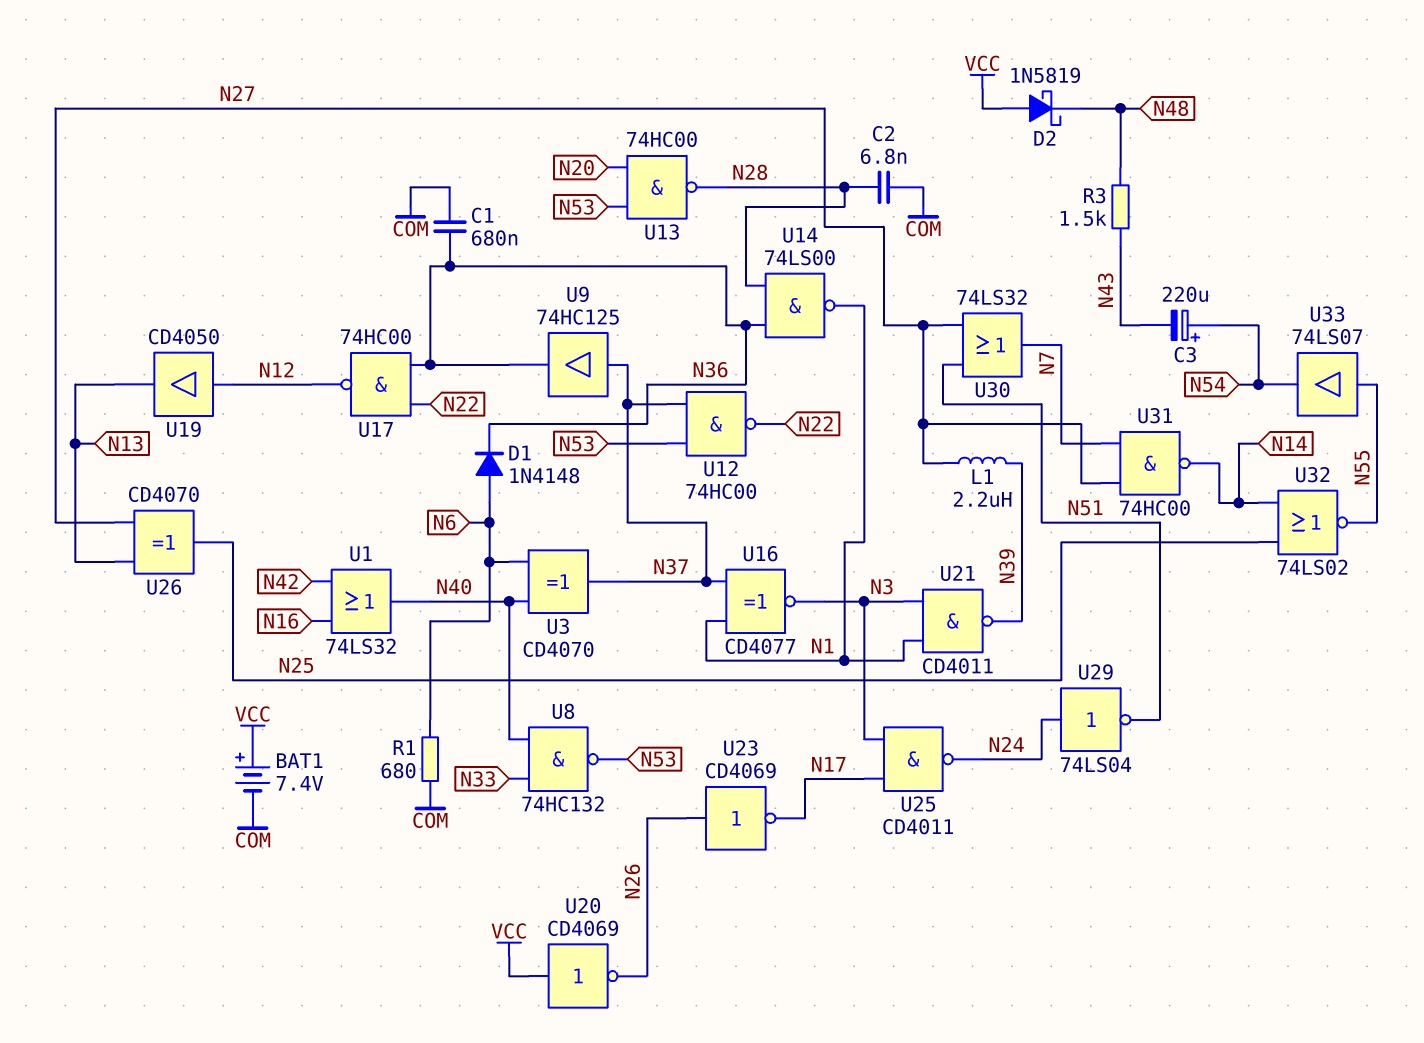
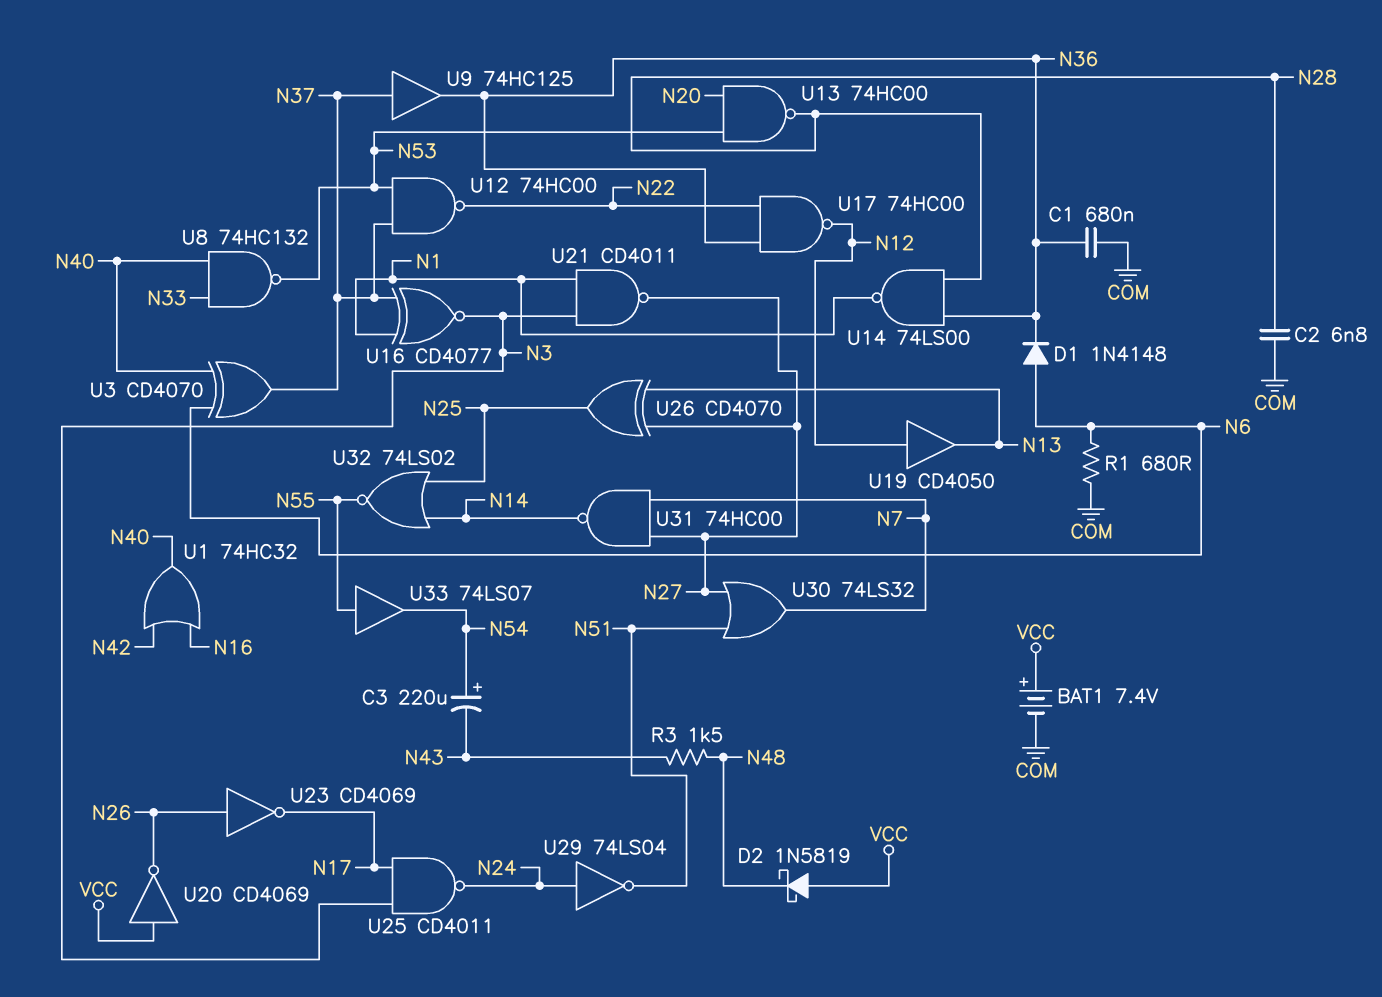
L1: 2.2uH (N27, N39) -> none
U1: OR 74LS32 (in N16, in N42, out N40) -> OR 74HC32 (in N16, in N42, out N40)
U21: NAND CD4011 (in N1, in N3, out N39) -> NAND CD4011 (in N1, in N3, out N27)

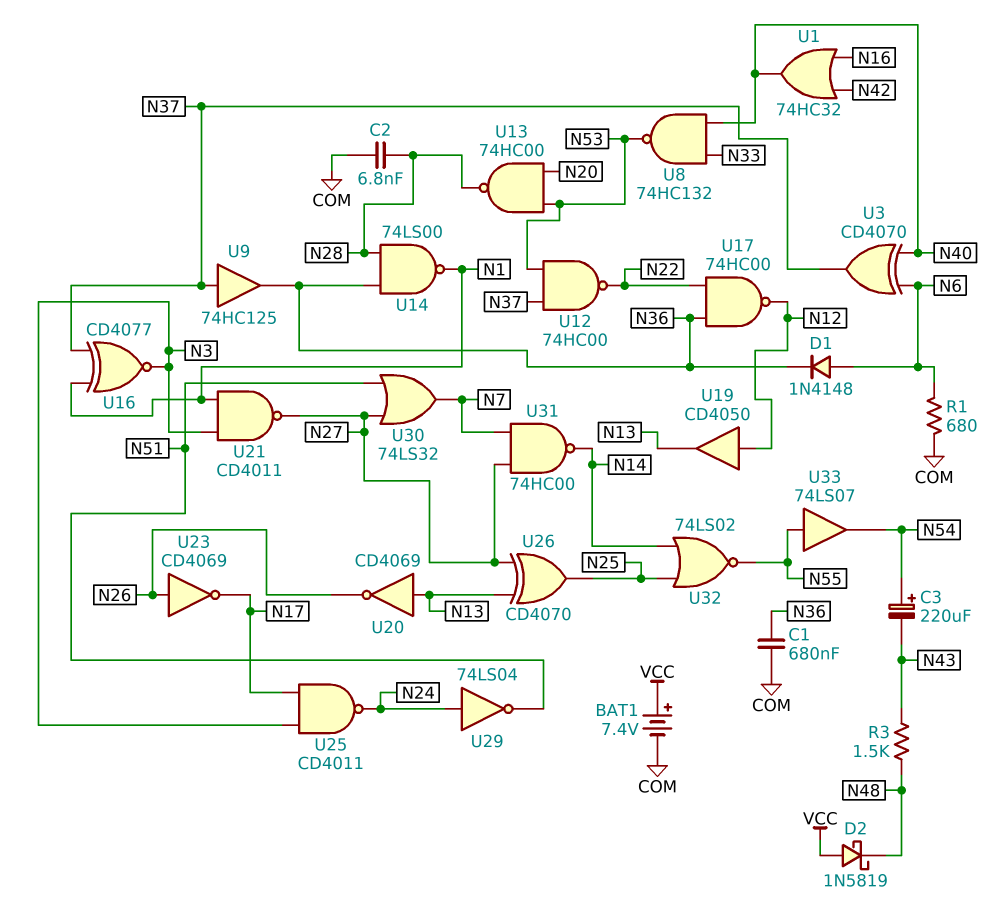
U20: NOT CD4069 (in VCC, out N26) -> NOT CD4069 (in N13, out N26)

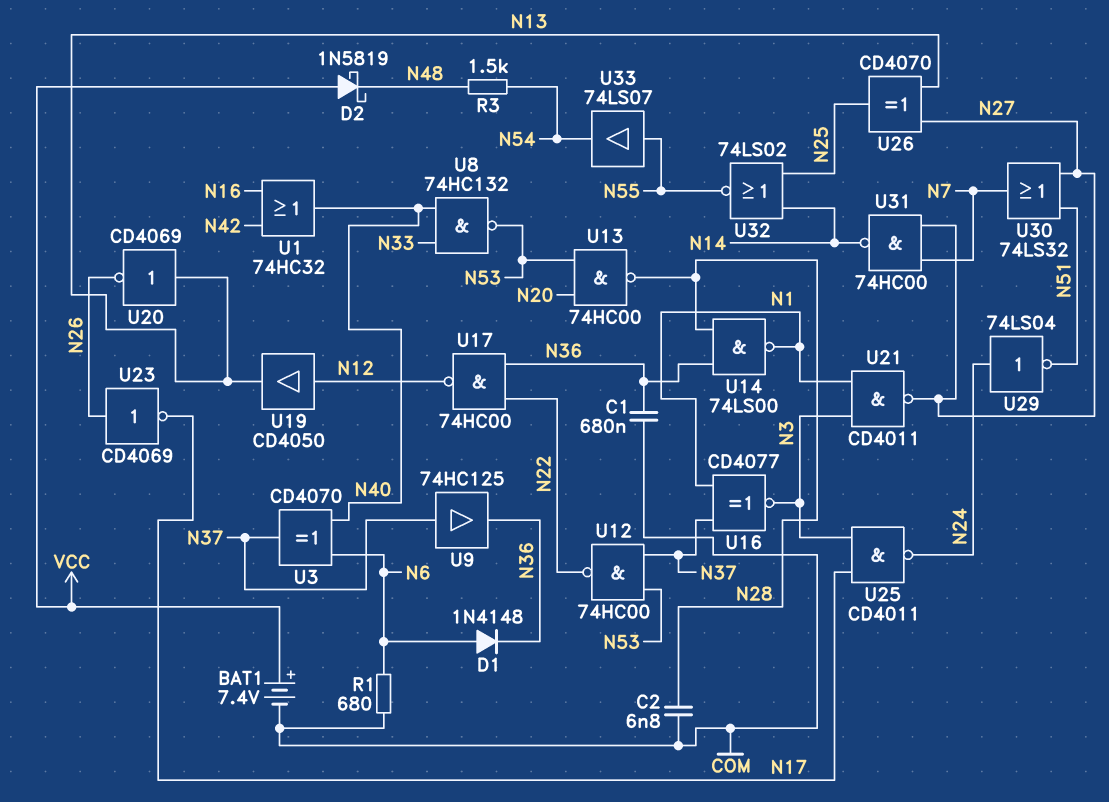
C3: 220uF (plus N54, minus N43) -> none
R3: 1.5k (N43, N48) -> 1.5k (N48, N54)

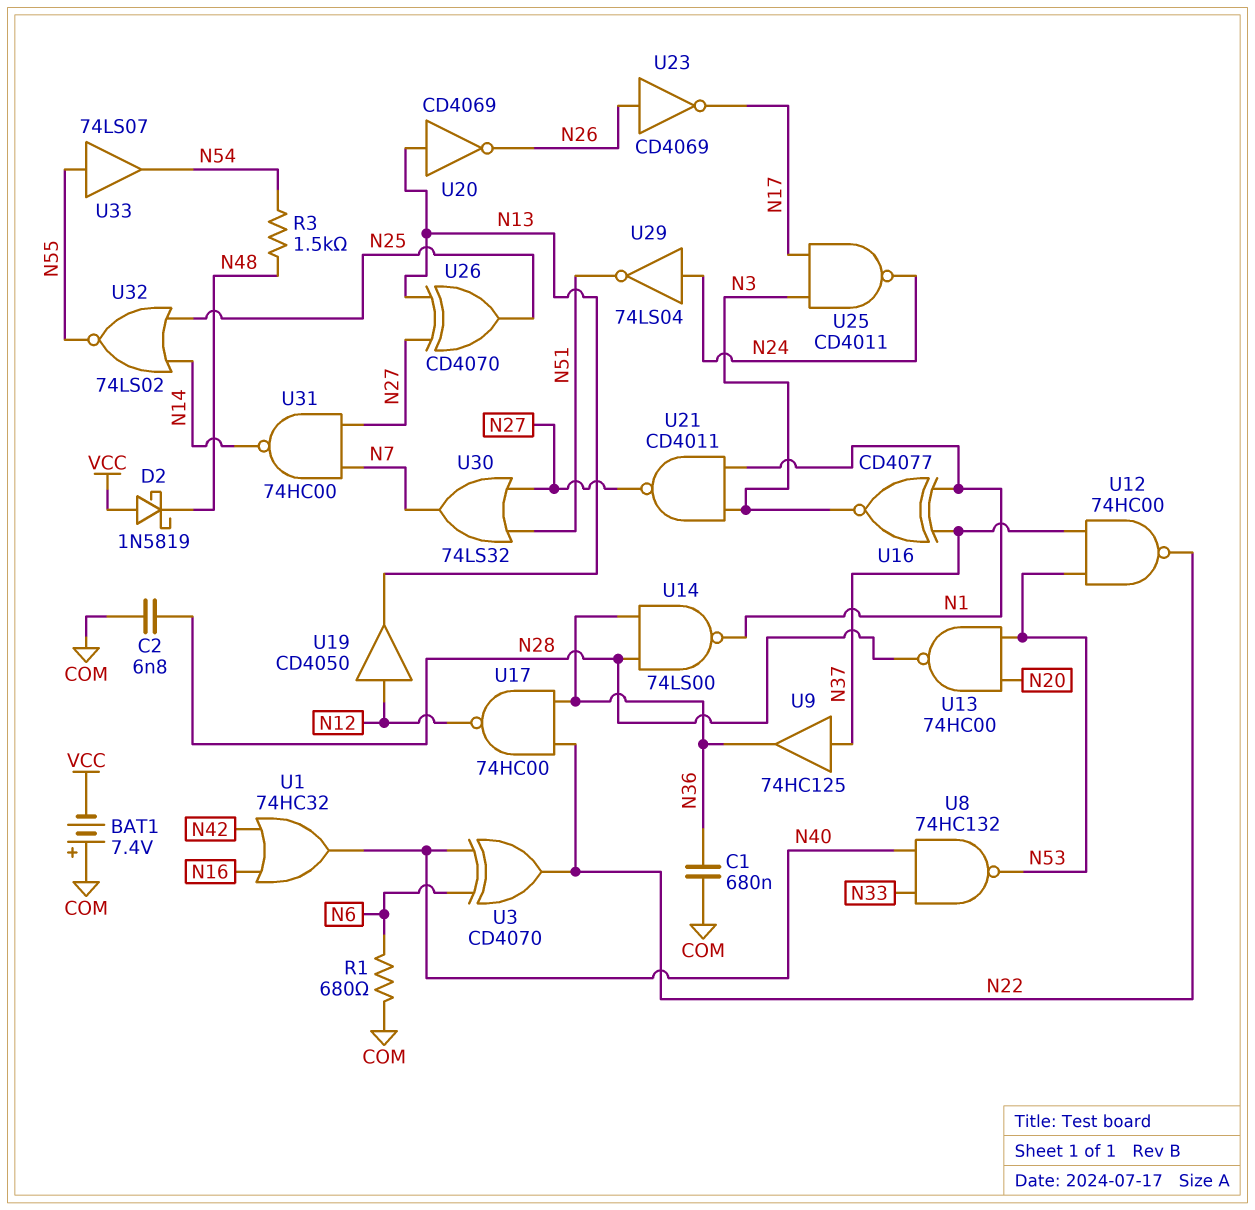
BAT1: 7.4V (plus VCC, minus COM) -> 7.4V (plus COM, minus VCC)
D1: diode 1N4148 (A N6, K N36) -> none
U3: XOR CD4070 (in N6, in N40, out N37) -> XOR CD4070 (in N6, in N40, out N22)

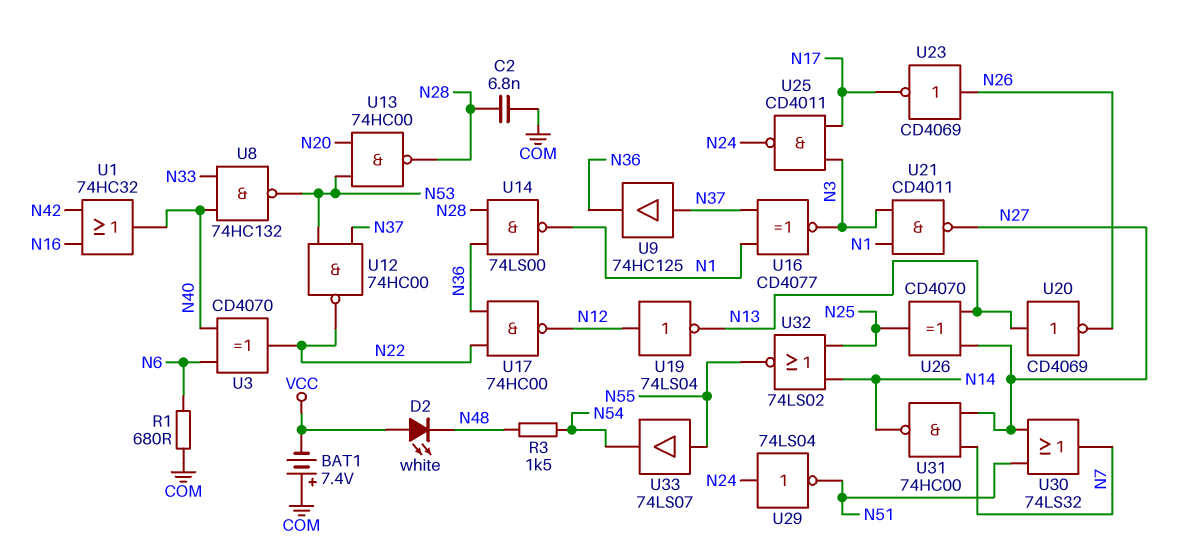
C1: 680nF (COM, N36) -> none
D2: schottky 1N5819 (A VCC, K N48) -> LED white (A VCC, K N48)
U19: buffer CD4050 (in N12, out N13) -> NOT 74LS04 (in N12, out N13)

